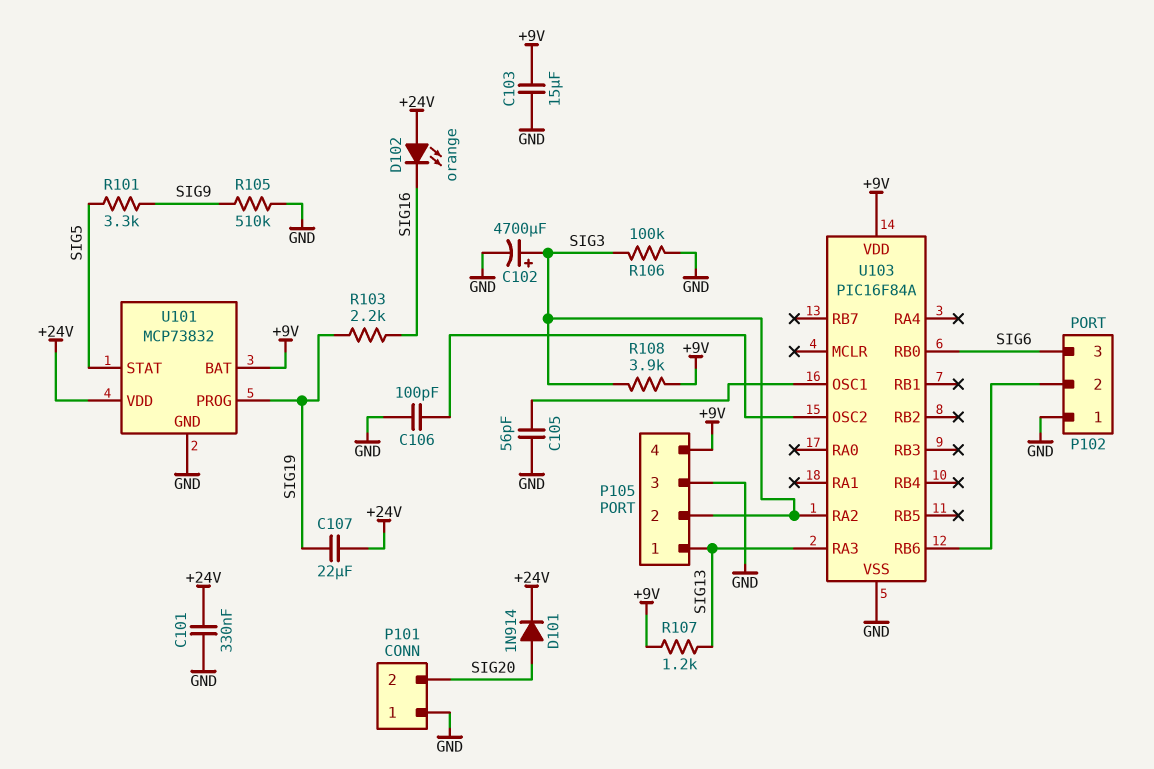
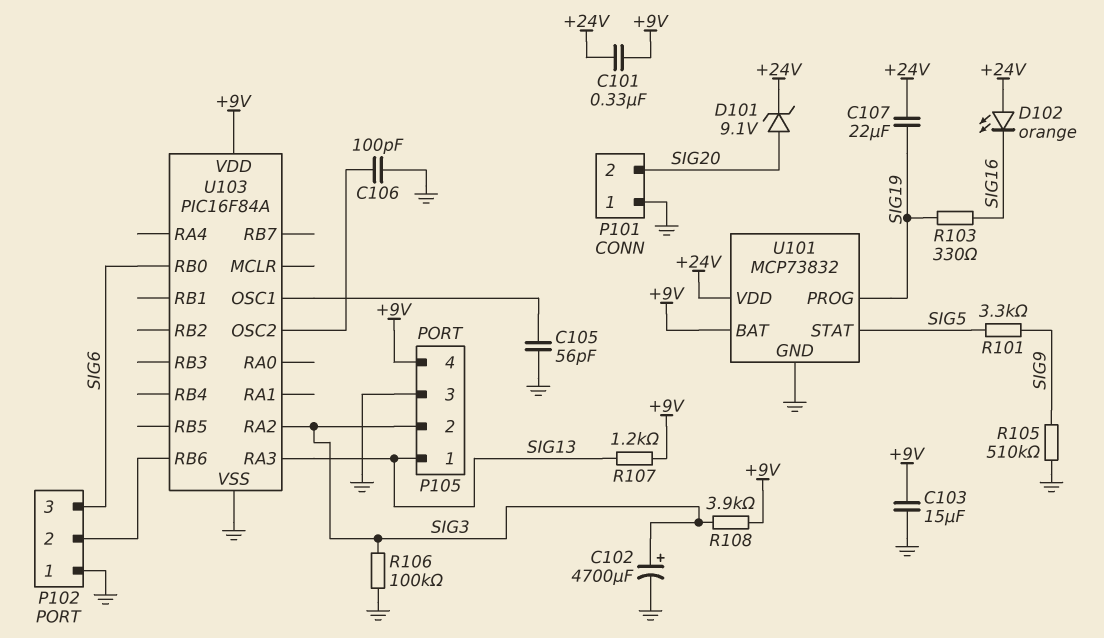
C101: 330nF (+24V, GND) -> 330nF (+9V, +24V)
D101: diode 1N914 (A SIG20, K +24V) -> zener 9.1V (A SIG20, K +24V)
R103: 2.2k (SIG16, SIG19) -> 330 (SIG16, SIG19)

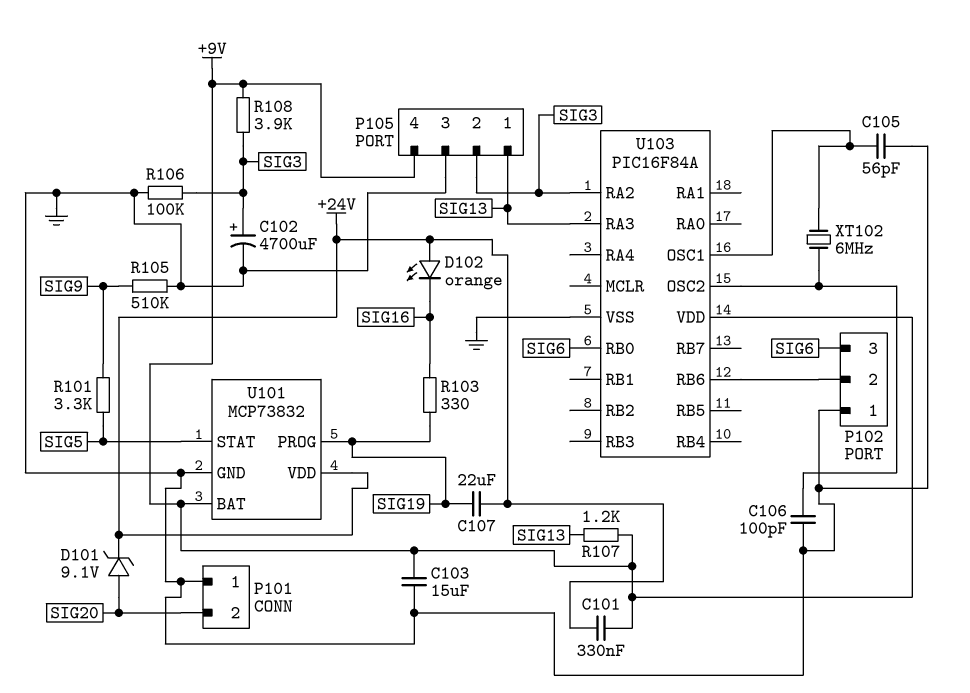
XT102: none -> 6MHz (U103/OSC1, U103/OSC2)

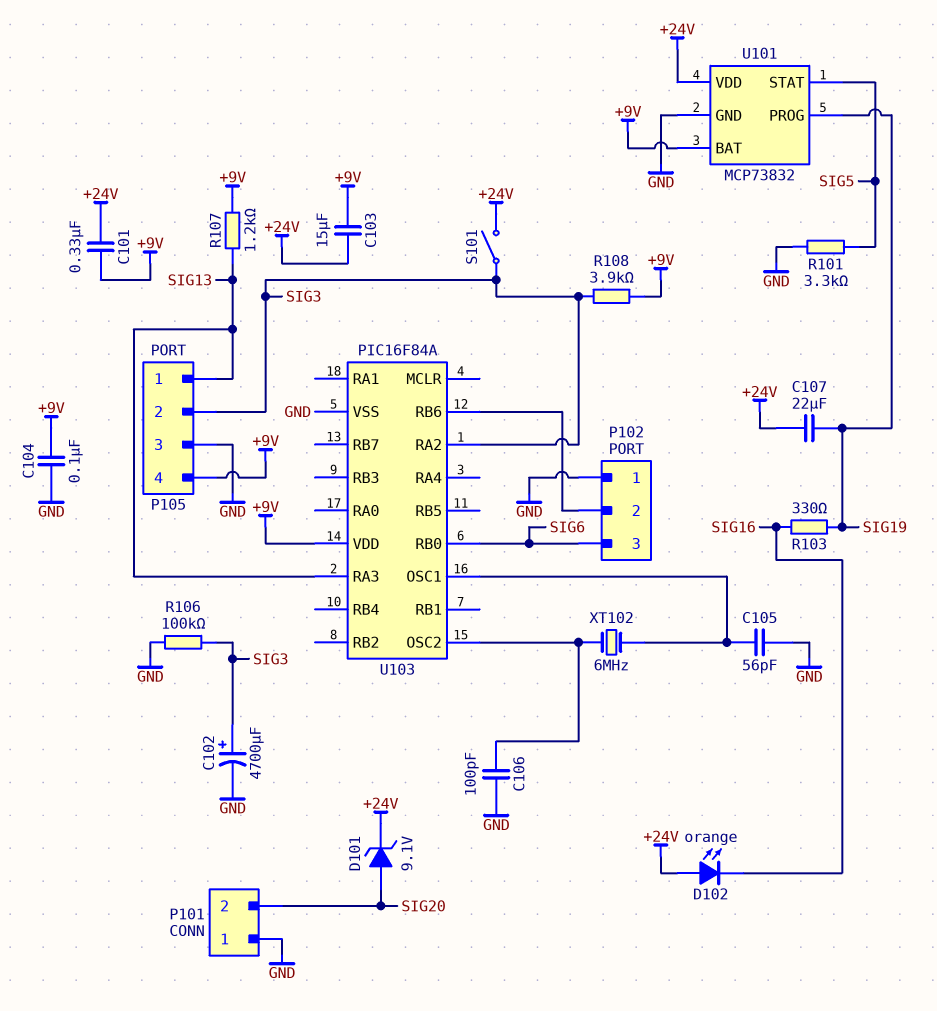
C103: 15uF (+9V, GND) -> 15uF (+9V, +24V)
C104: none -> 100nF (+9V, GND)
R101: 3.3k (SIG5, SIG9) -> 3.3k (GND, SIG5)
R105: 510k (GND, SIG9) -> none
S101: none -> switch (+24V, SIG3)

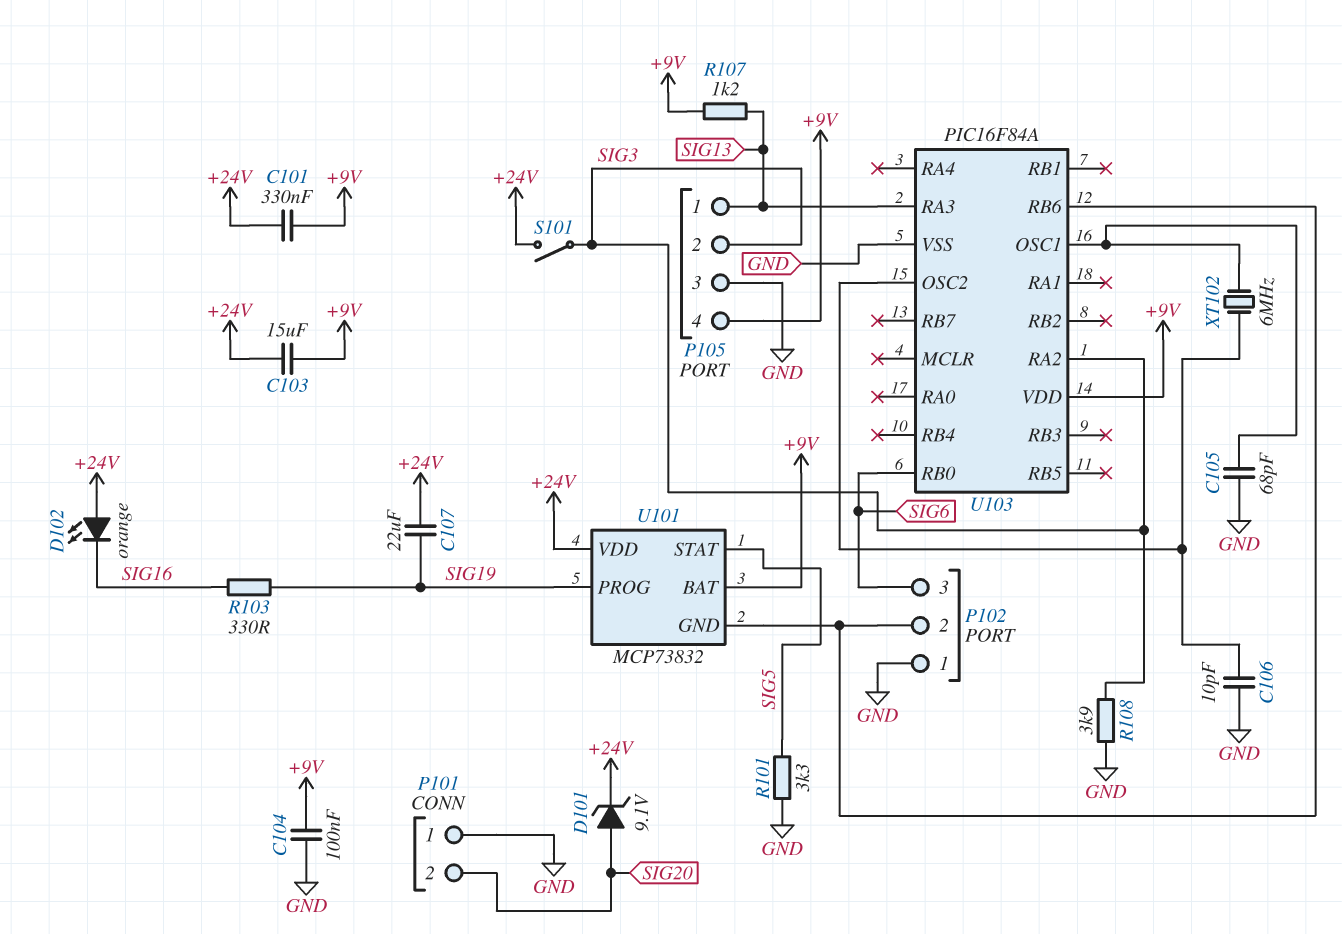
C102: 4700uF (plus SIG3, minus GND) -> none
C105: 56pF (GND, U103/OSC1) -> 68pF (GND, U103/OSC1)
C106: 100pF (GND, U103/OSC2) -> 10pF (GND, U103/OSC2)
R106: 100k (GND, SIG3) -> none
R108: 3.9k (+9V, SIG3) -> 3.9k (GND, SIG3)
U101 pin GND: GND -> P102/2

